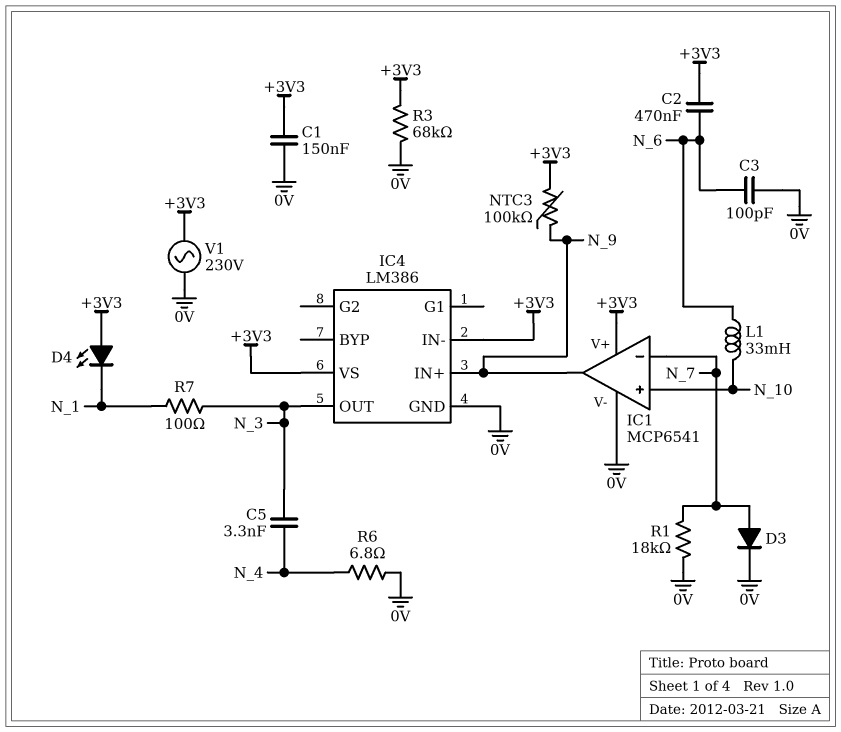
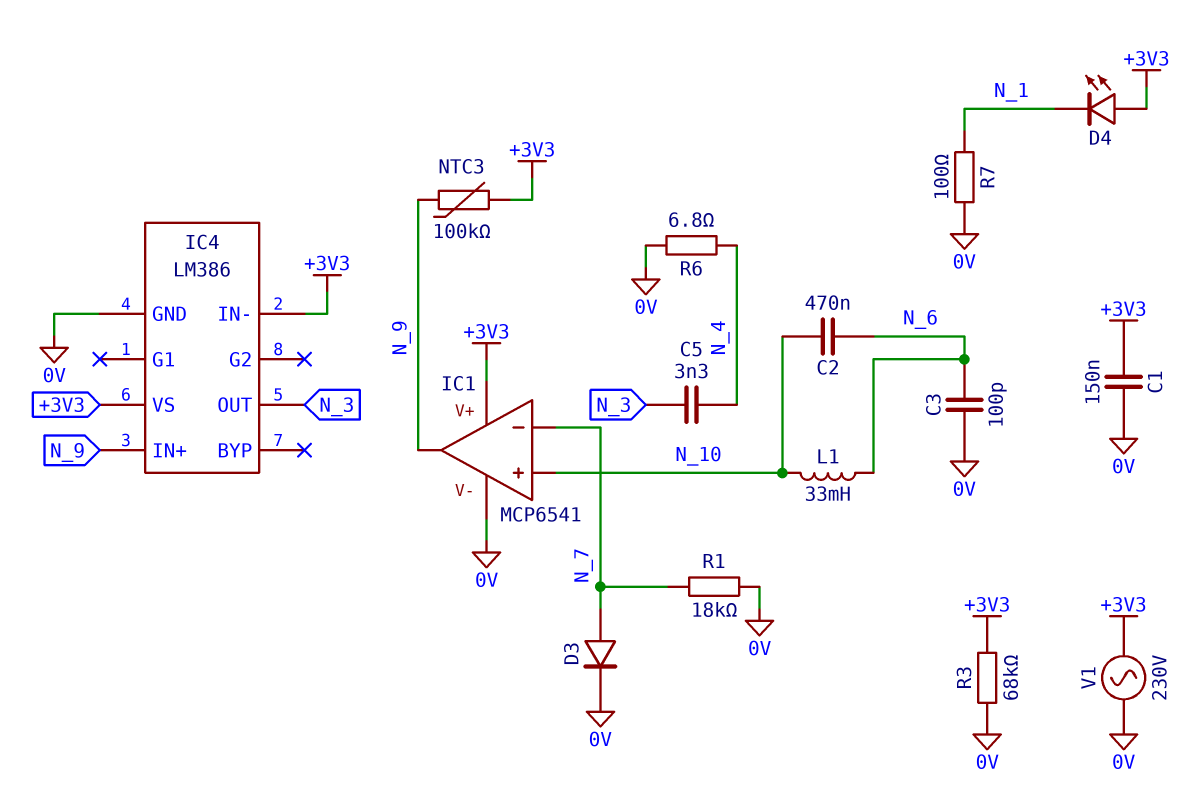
C2: 470nF (+3V3, N_6) -> 470nF (N_6, N_10)
R7: 100 (N_1, N_3) -> 100 (0V, N_1)

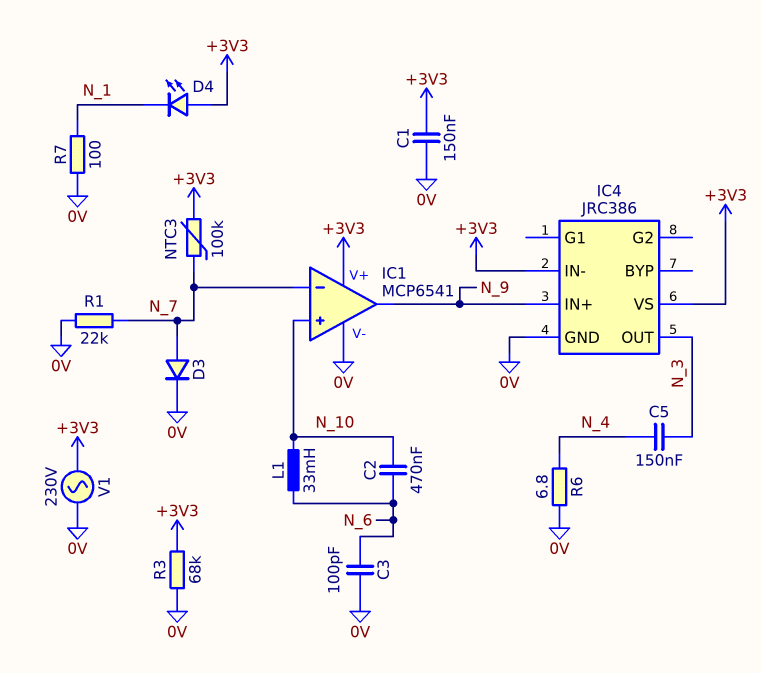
C5: 3.3nF (N_3, N_4) -> 150nF (N_3, N_4)
IC4: LM386 -> JRC386
NTC3: 100k (+3V3, N_9) -> 100k (+3V3, N_7)
R1: 18k (0V, N_7) -> 22k (0V, N_7)

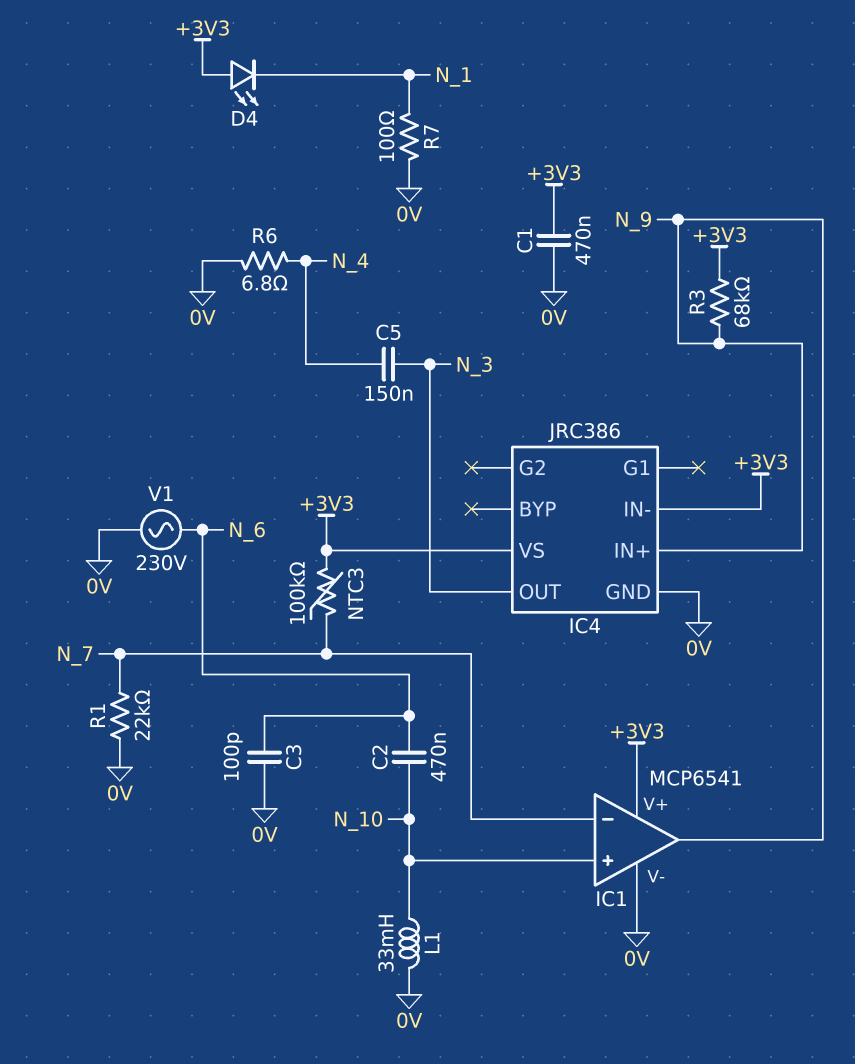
C1: 150nF (+3V3, 0V) -> 470nF (+3V3, 0V)
D3: diode (A N_7, K 0V) -> none
L1: 33mH (N_6, N_10) -> 33mH (0V, N_10)
R3: 68k (+3V3, 0V) -> 68k (+3V3, N_9)
V1: AC 230V (+3V3, 0V) -> AC 230V (0V, N_6)

